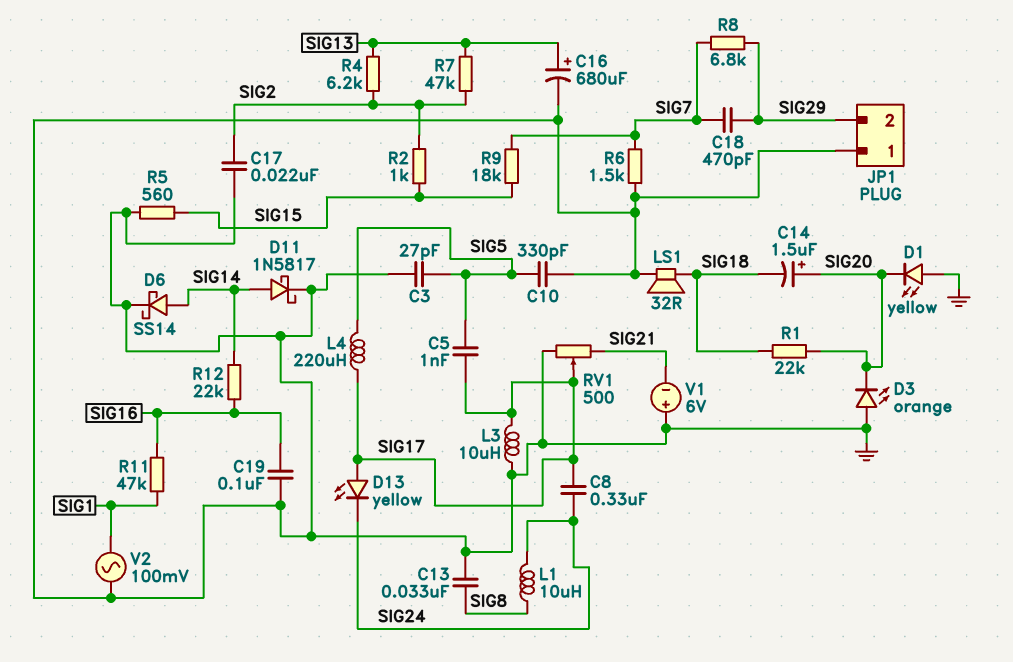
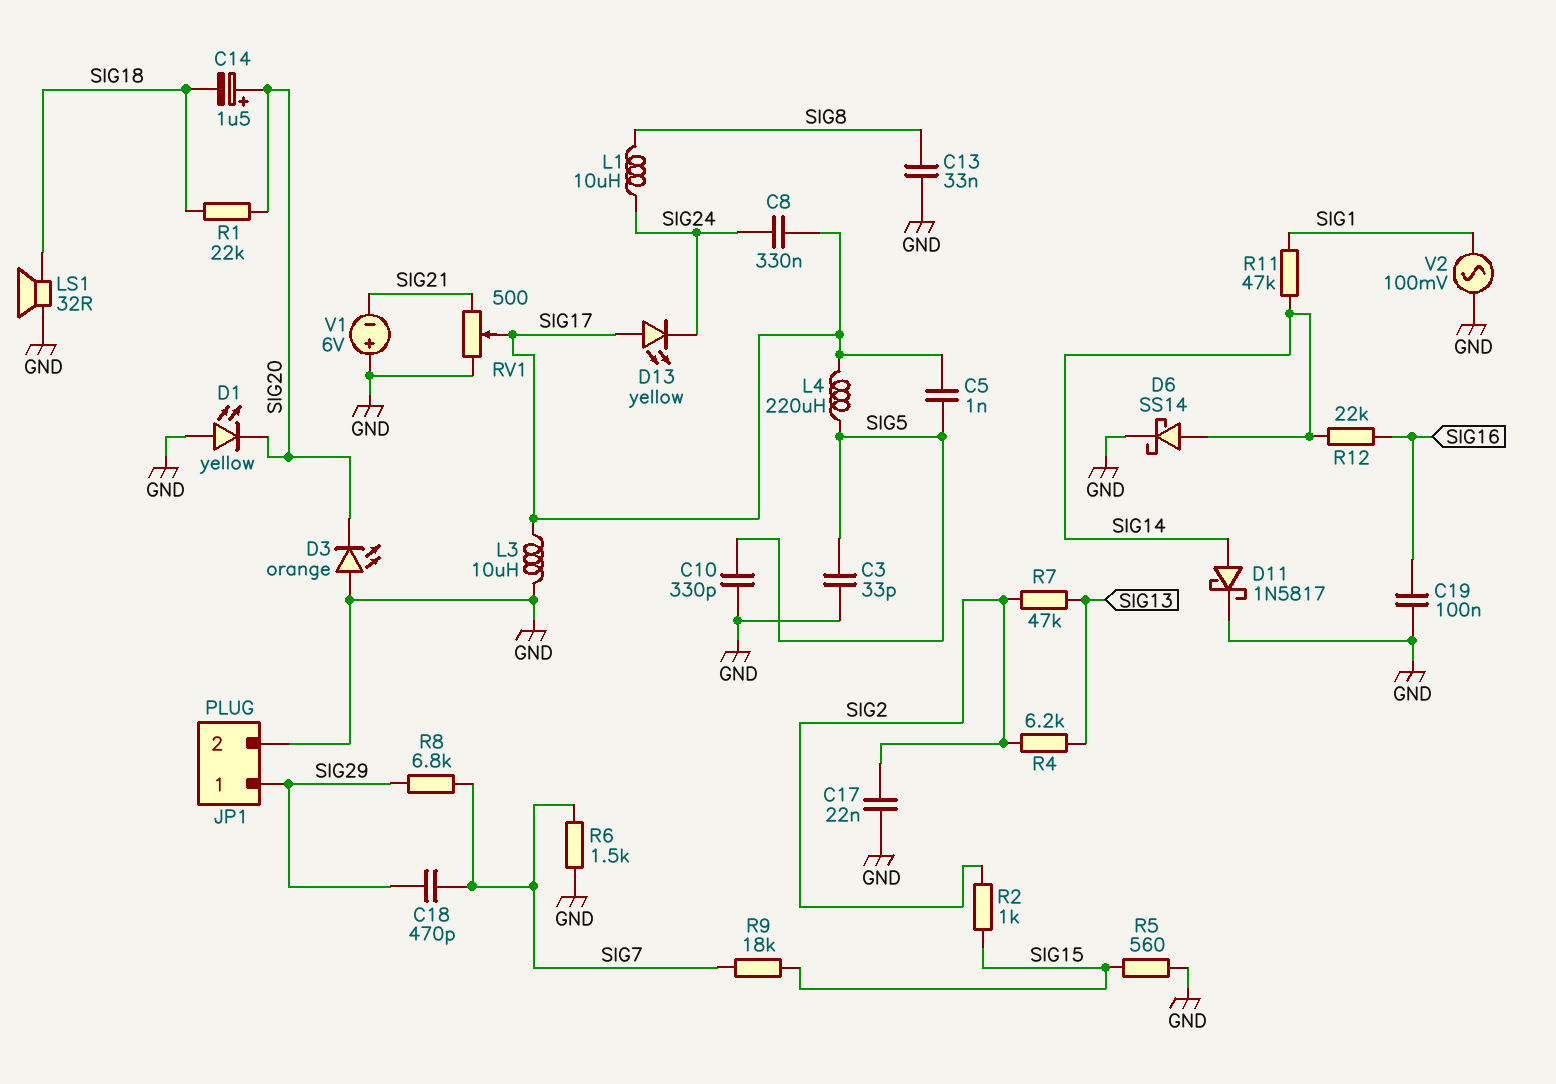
C3: 27pF (GND, SIG5) -> 33pF (GND, SIG5)
C16: 680uF (plus SIG13, minus GND) -> none
JP1 pin 1: GND -> SIG29
JP1 pin 2: SIG29 -> GND
R11: 47k (SIG1, SIG16) -> 47k (SIG1, SIG14)

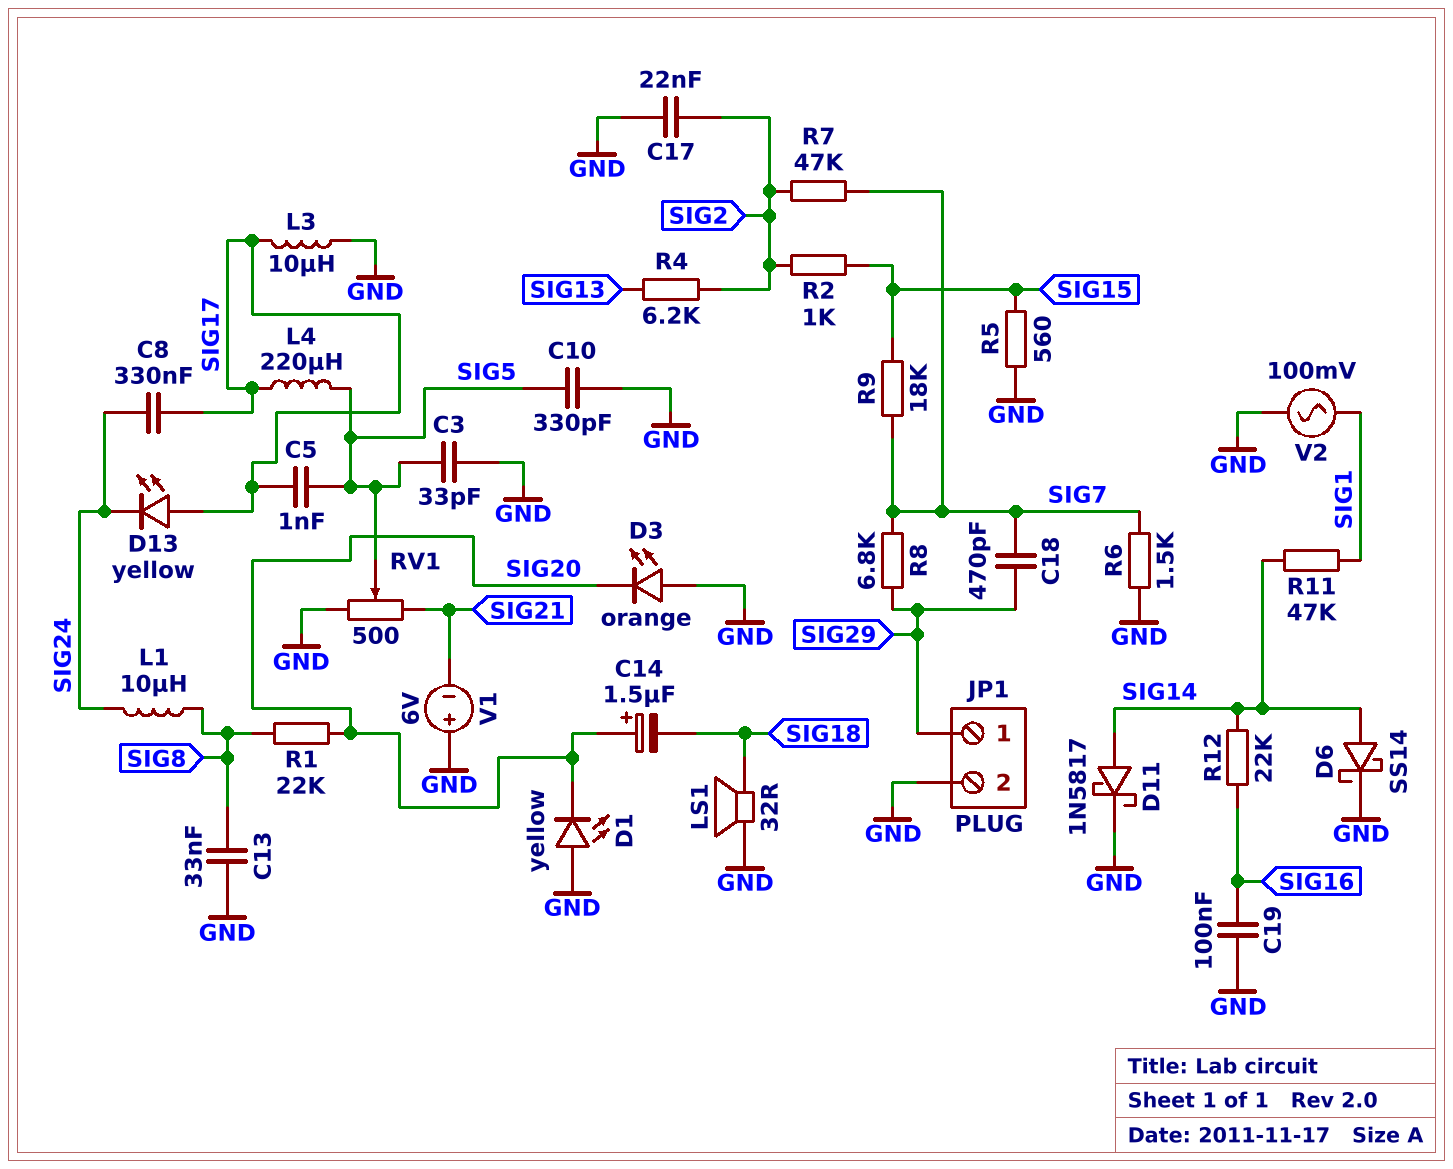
R1: 22k (SIG18, SIG20) -> 22k (SIG8, SIG20)
R7: 47k (SIG2, SIG13) -> 47k (SIG2, SIG7)
RV1: 500 (GND, SIG21, wiper SIG17) -> 500 (GND, SIG21, wiper SIG5)

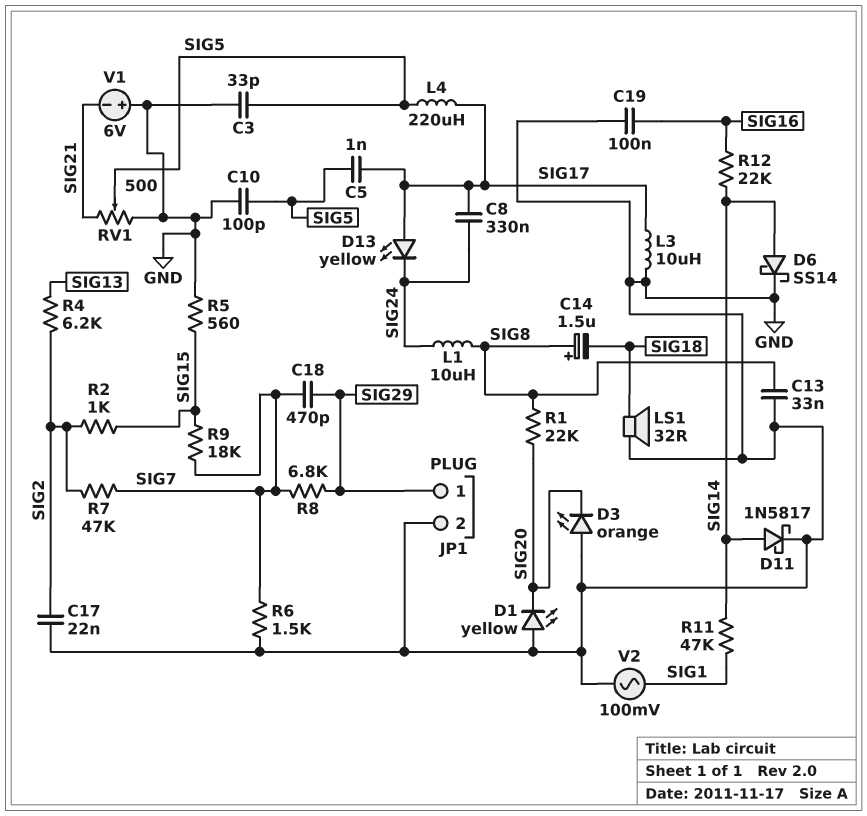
C10: 330pF (GND, SIG5) -> 100pF (GND, SIG5)
C14: 1.5uF (plus SIG20, minus SIG18) -> 1.5uF (plus SIG8, minus SIG18)

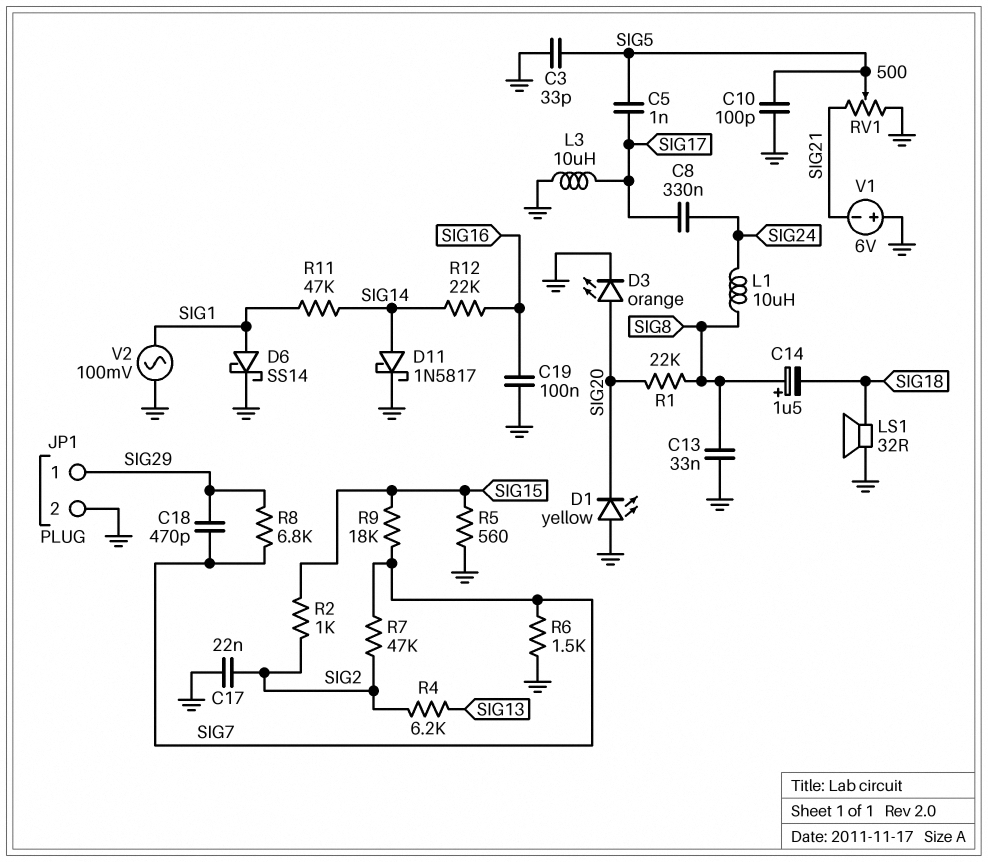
D3: LED orange (A GND, K SIG20) -> LED orange (A SIG20, K GND)
D6: schottky SS14 (A SIG14, K GND) -> schottky SS14 (A SIG1, K GND)
D13: LED yellow (A SIG17, K SIG24) -> none
L4: 220uH (SIG5, SIG17) -> none

